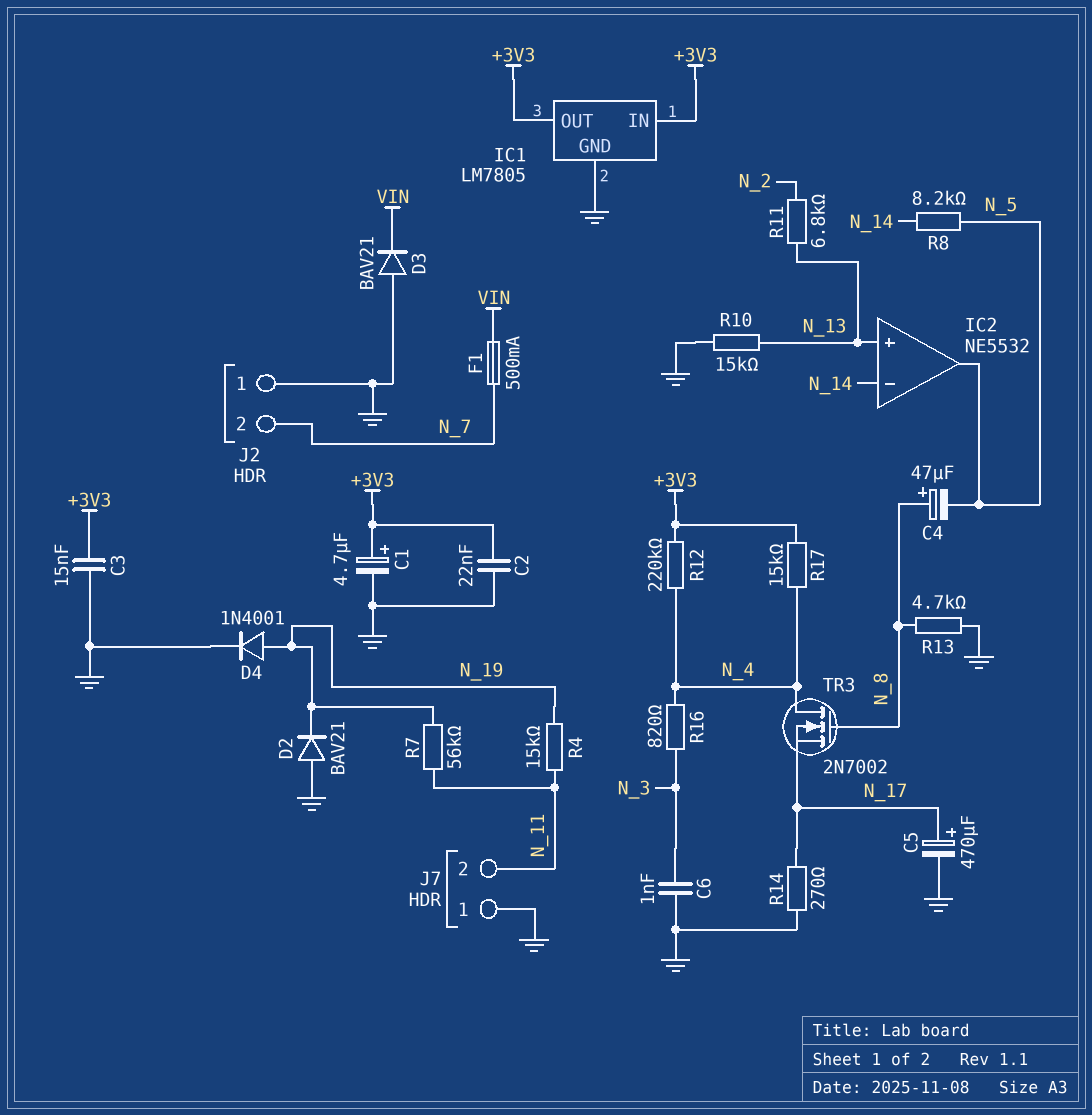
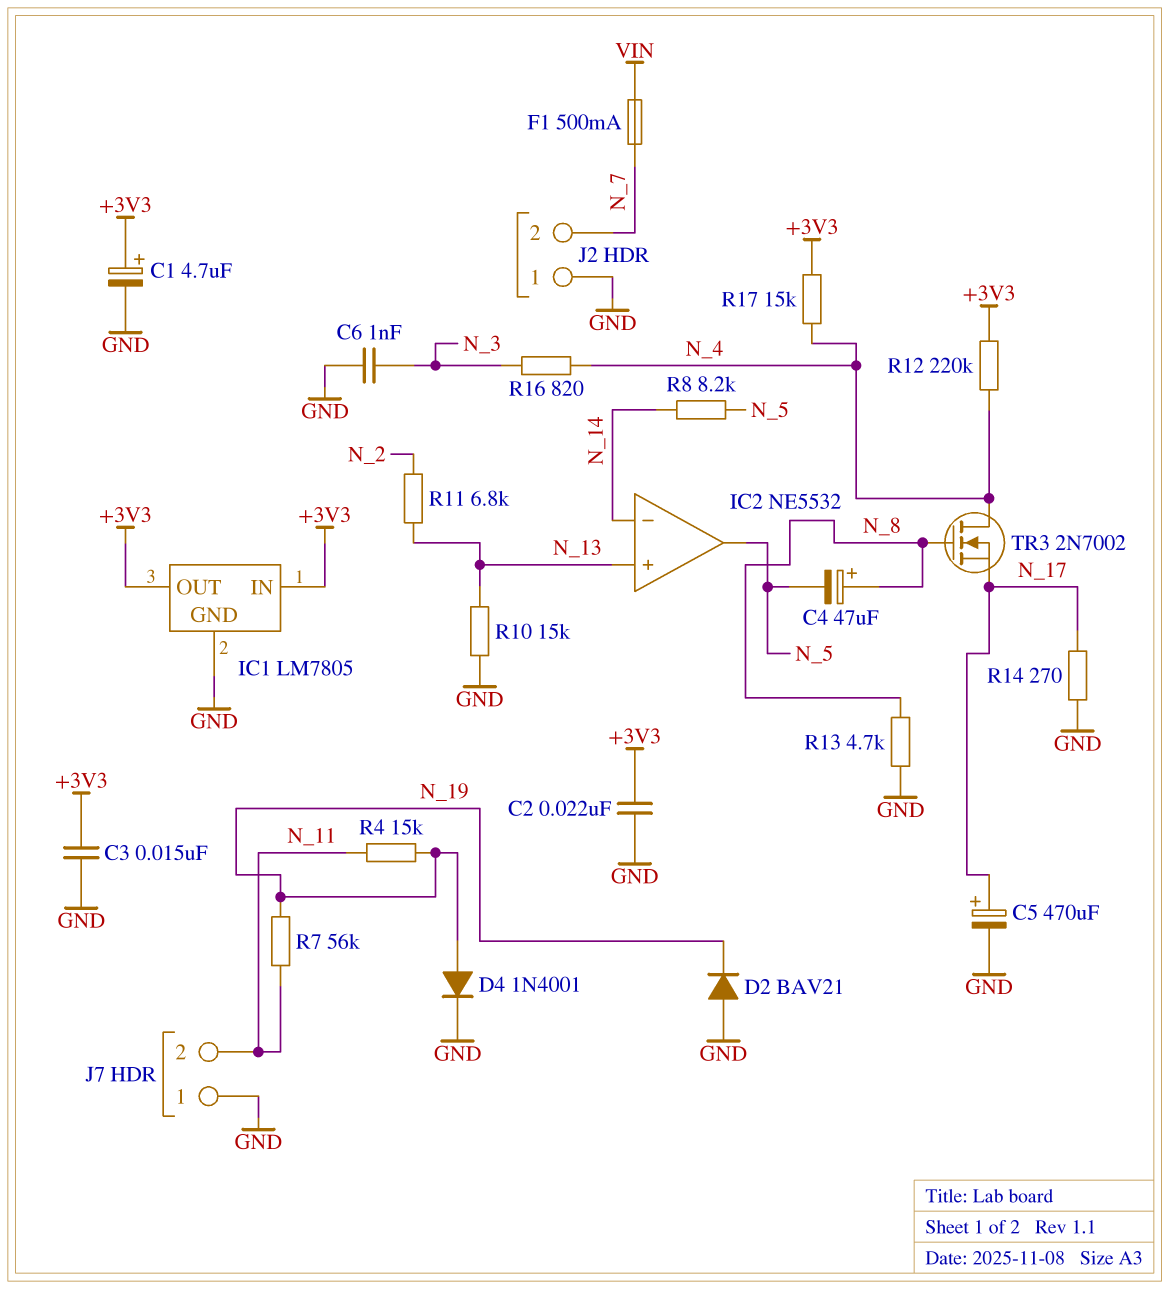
D3: diode BAV21 (A GND, K VIN) -> none

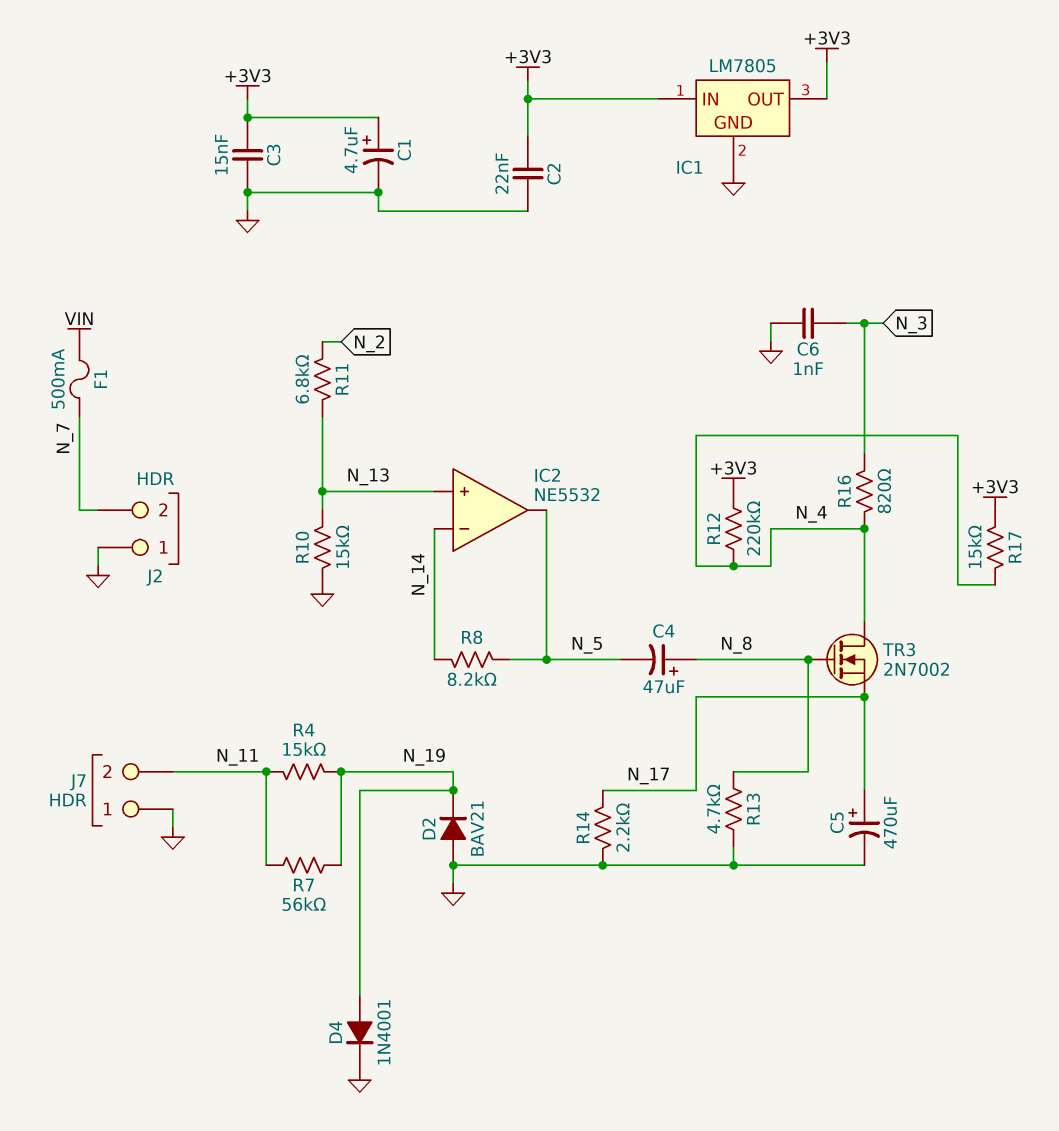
R14: 270 (GND, N_17) -> 2.2k (GND, N_17)

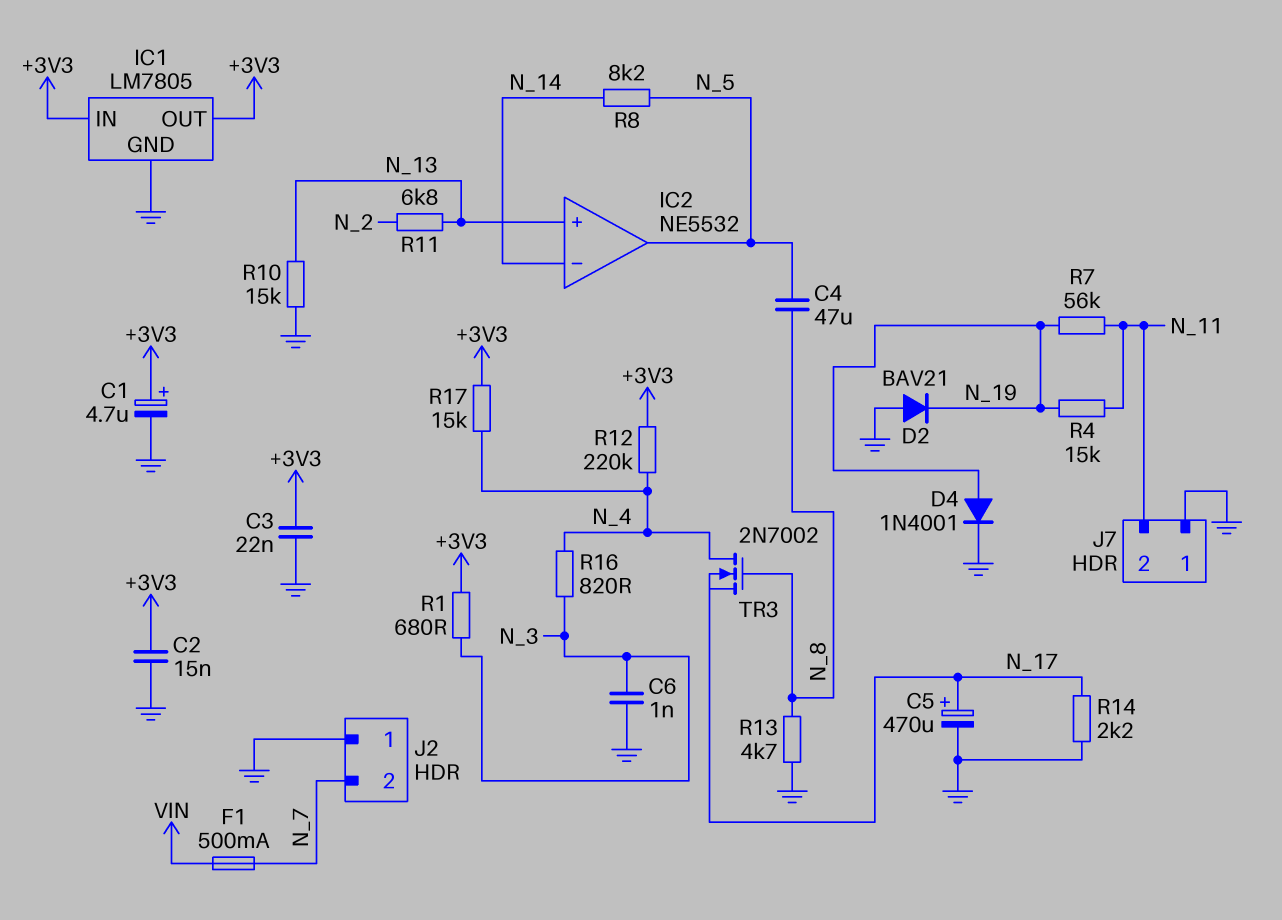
C2: 22nF (+3V3, GND) -> 15nF (+3V3, GND)
C3: 15nF (+3V3, GND) -> 22nF (+3V3, GND)
C4: 47uF (plus N_8, minus N_5) -> 47uF (N_5, N_8)
R1: none -> 680 (+3V3, N_3)

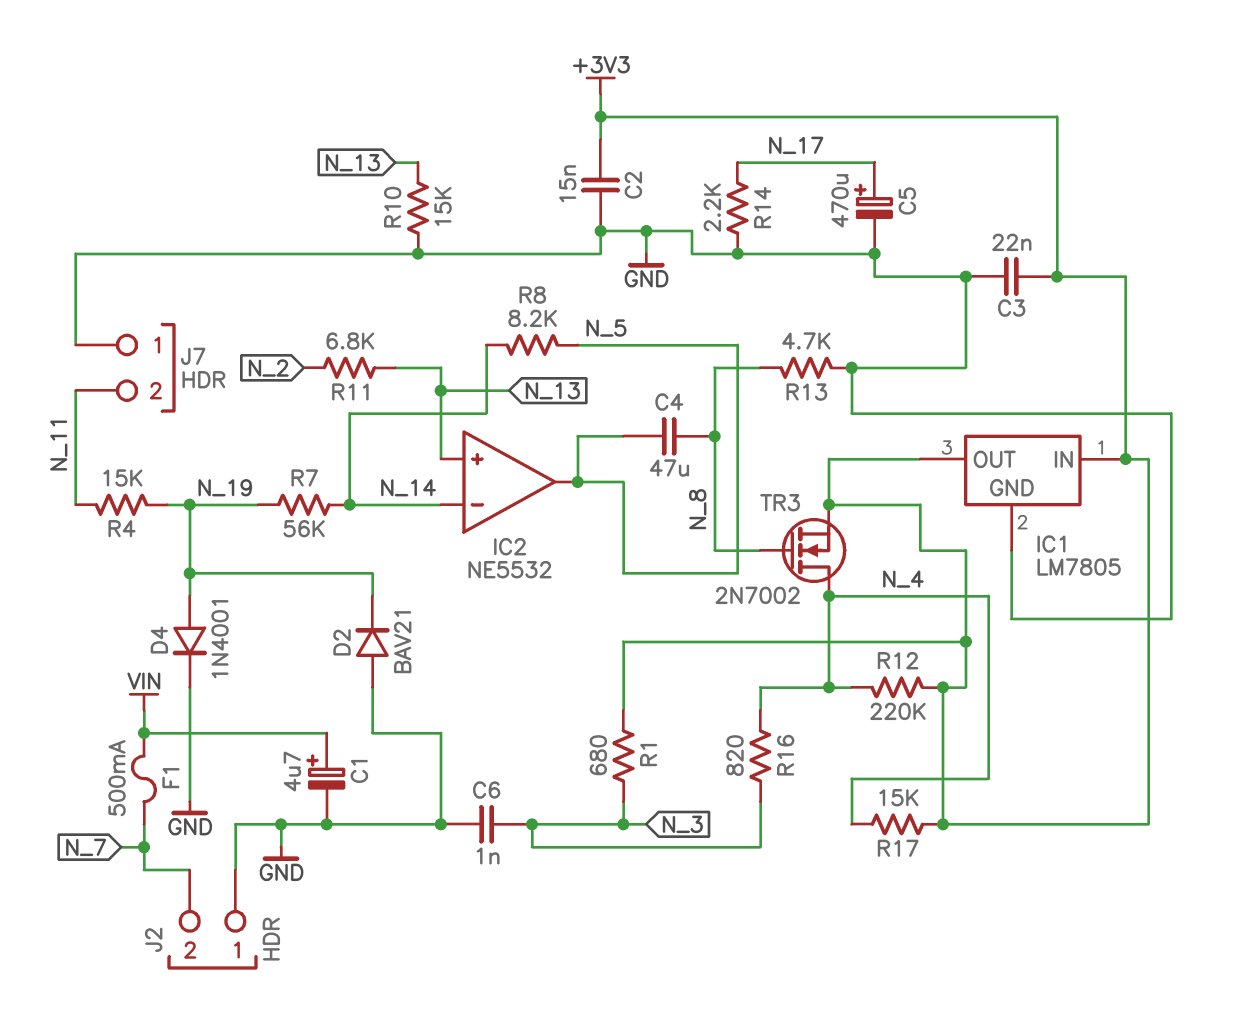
C1: 4.7uF (plus +3V3, minus GND) -> 4.7uF (plus VIN, minus GND)
R7: 56k (N_11, N_19) -> 56k (N_14, N_19)
TR3: NMOS 2N7002 (G N_8, D N_4, S N_17) -> NMOS 2N7002 (G N_8, D N_4, S +3V3)

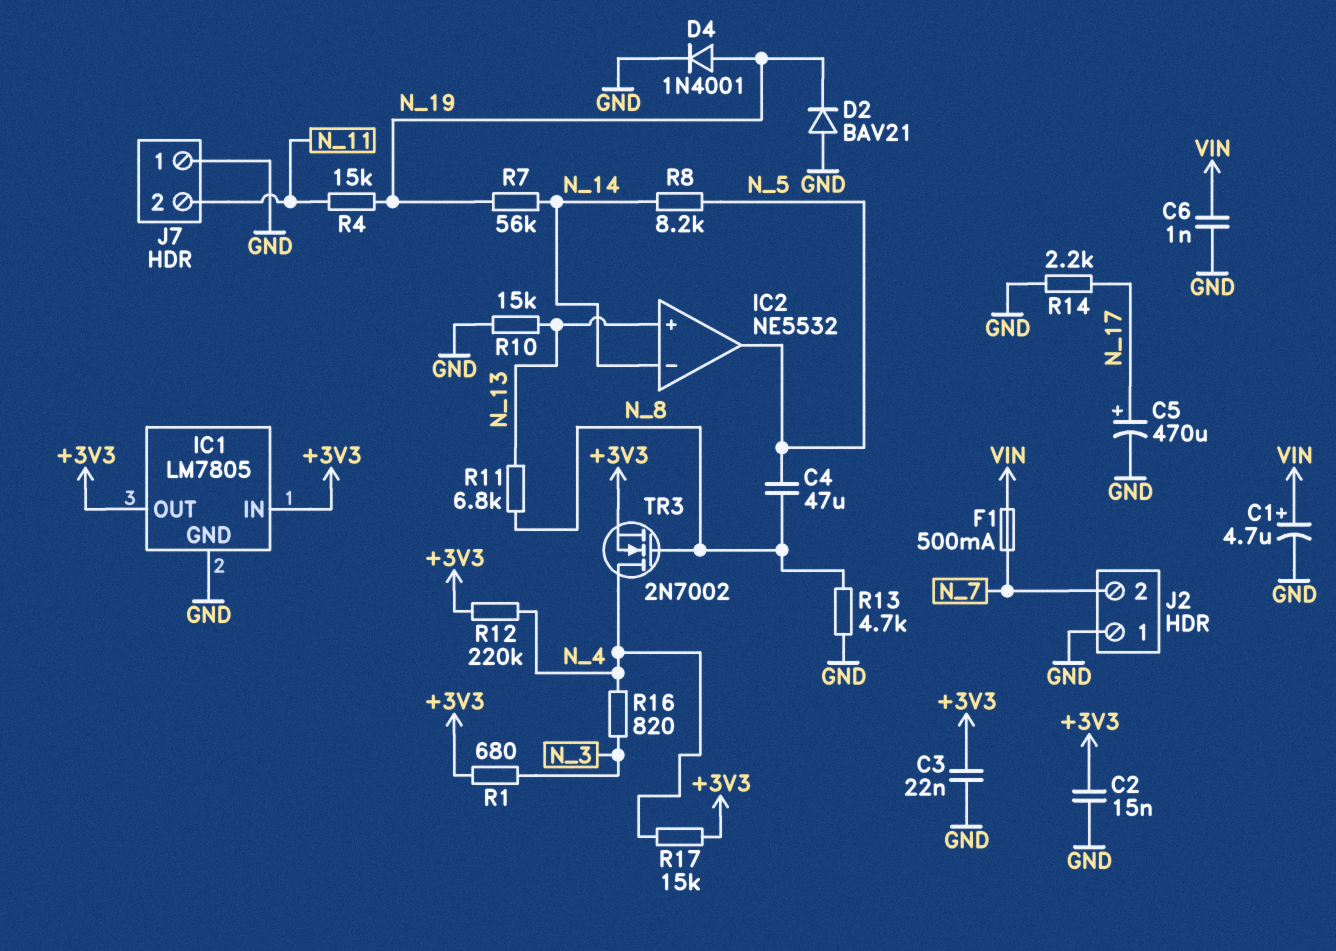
C6: 1nF (GND, N_3) -> 1nF (GND, VIN)
R11: 6.8k (N_2, N_13) -> 6.8k (N_8, N_13)

